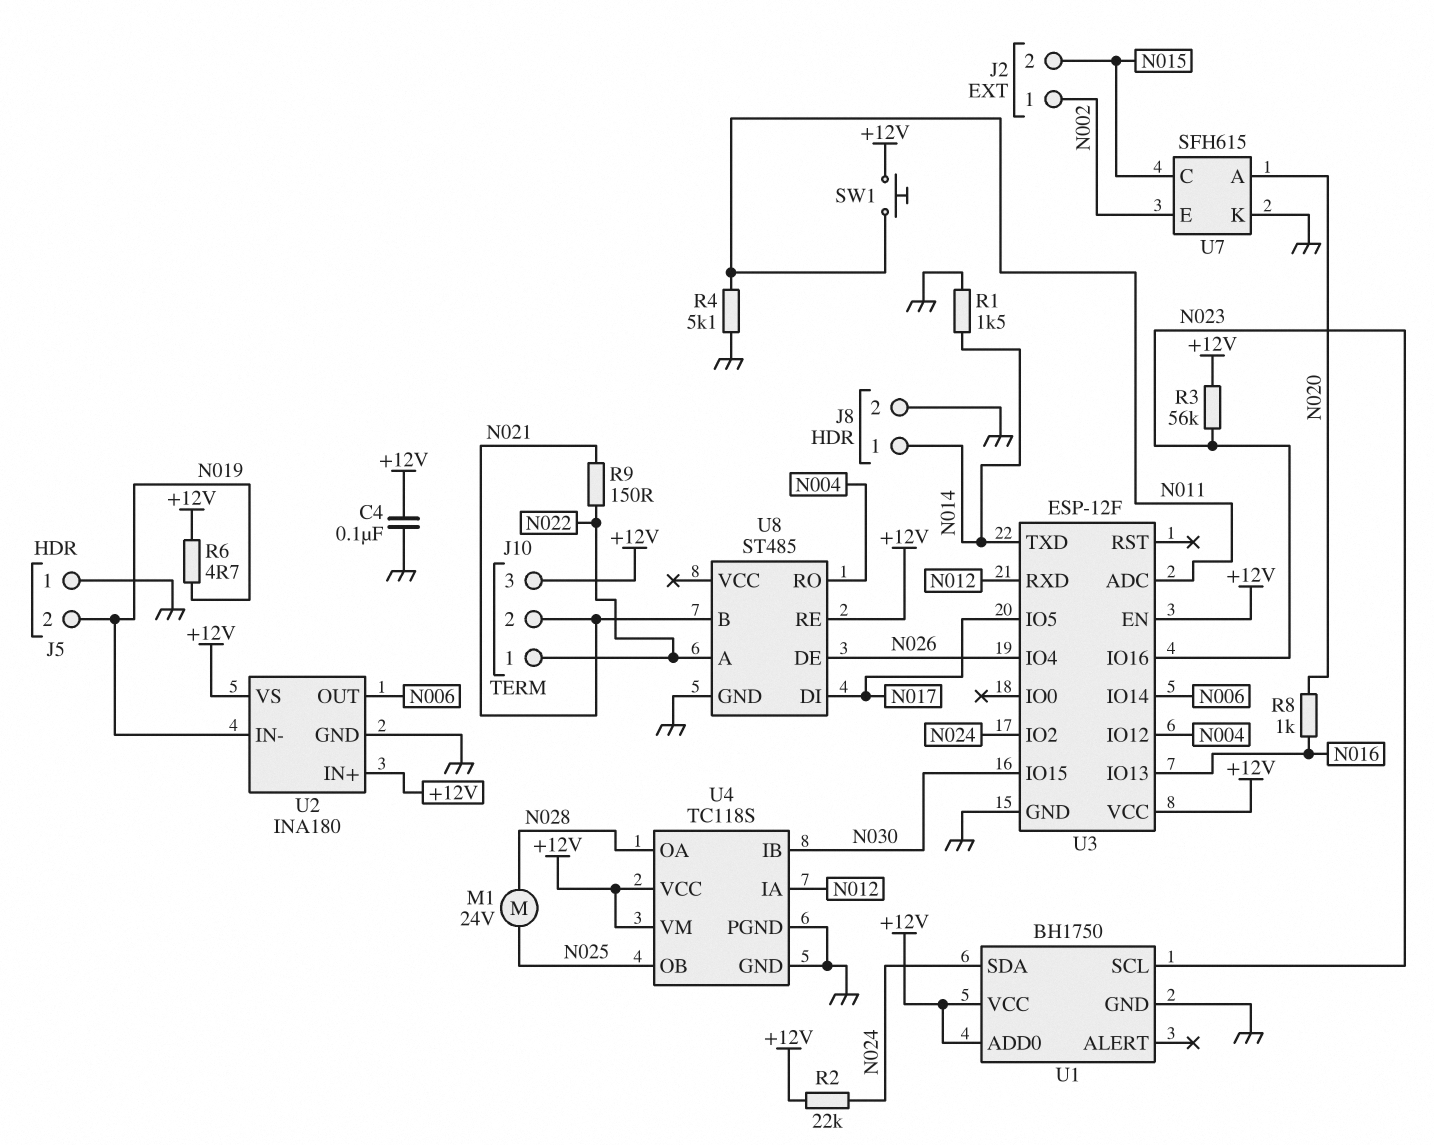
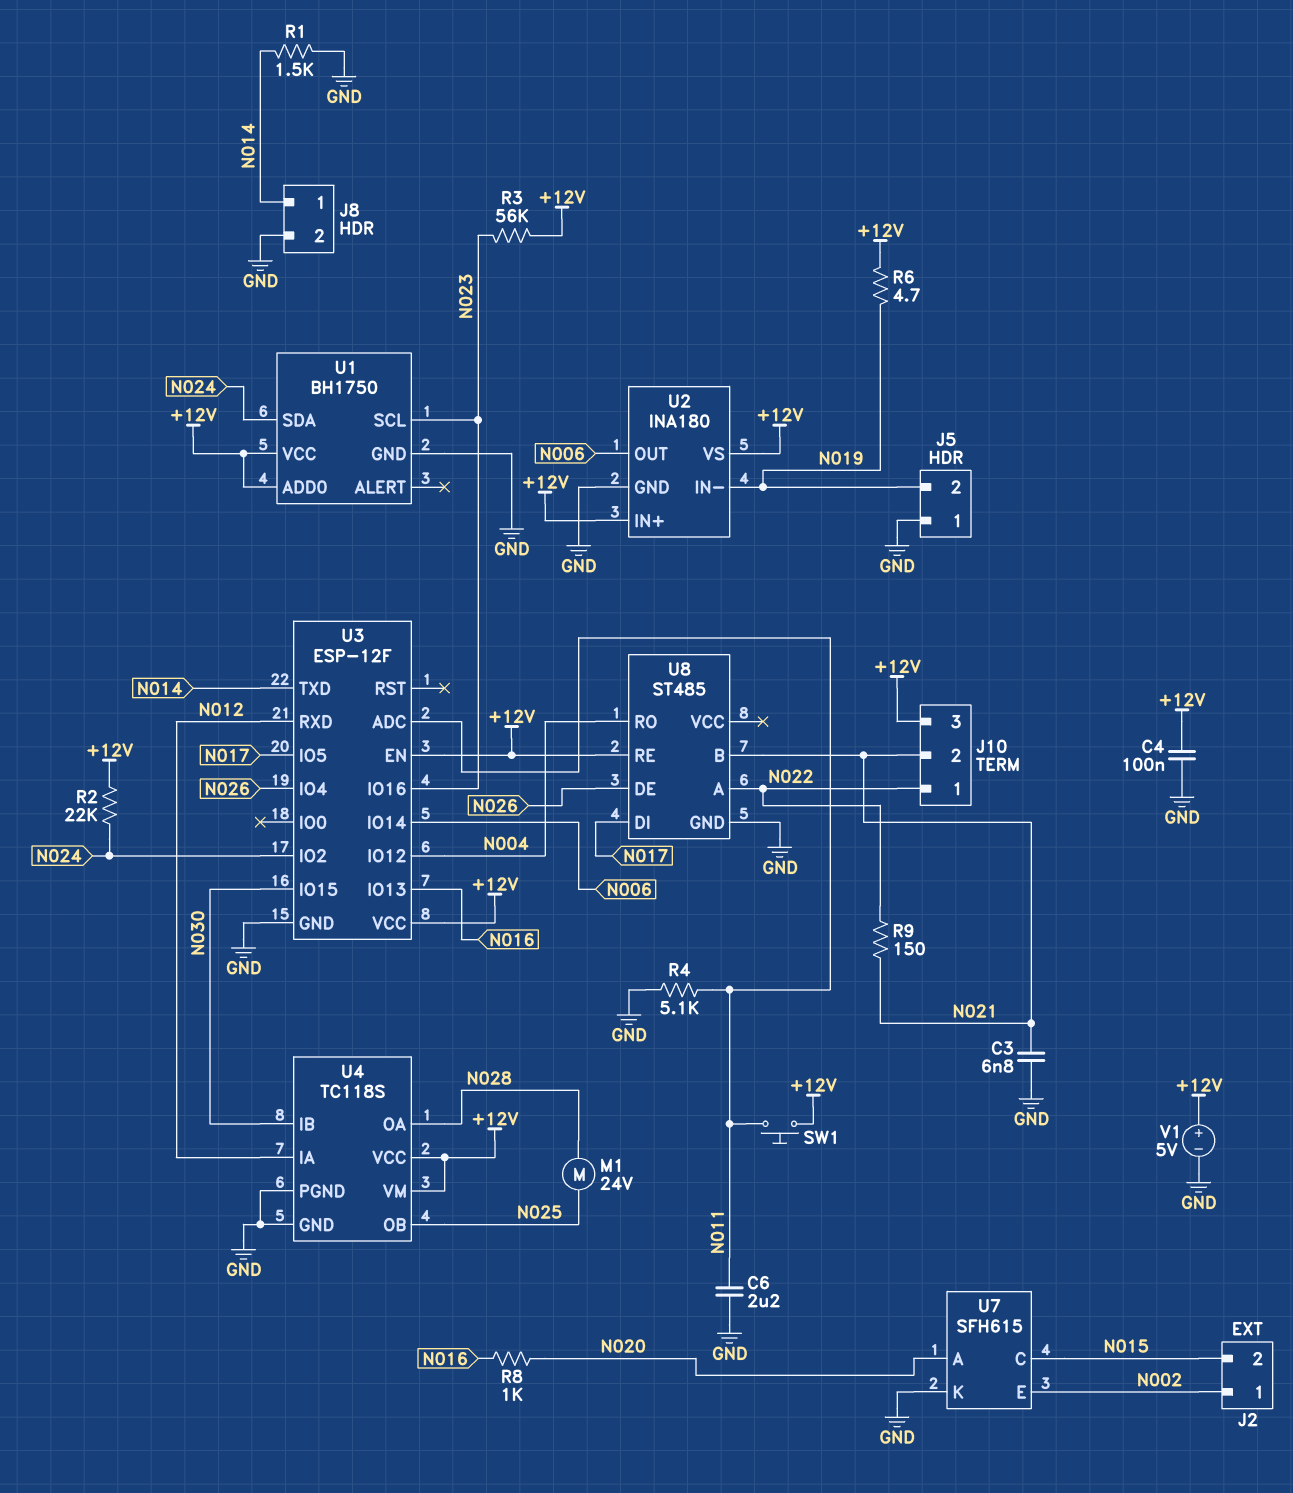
C3: none -> 6.8nF (GND, N021)
C6: none -> 2.2uF (GND, N011)
V1: none -> 5V (plus +12V, minus GND)

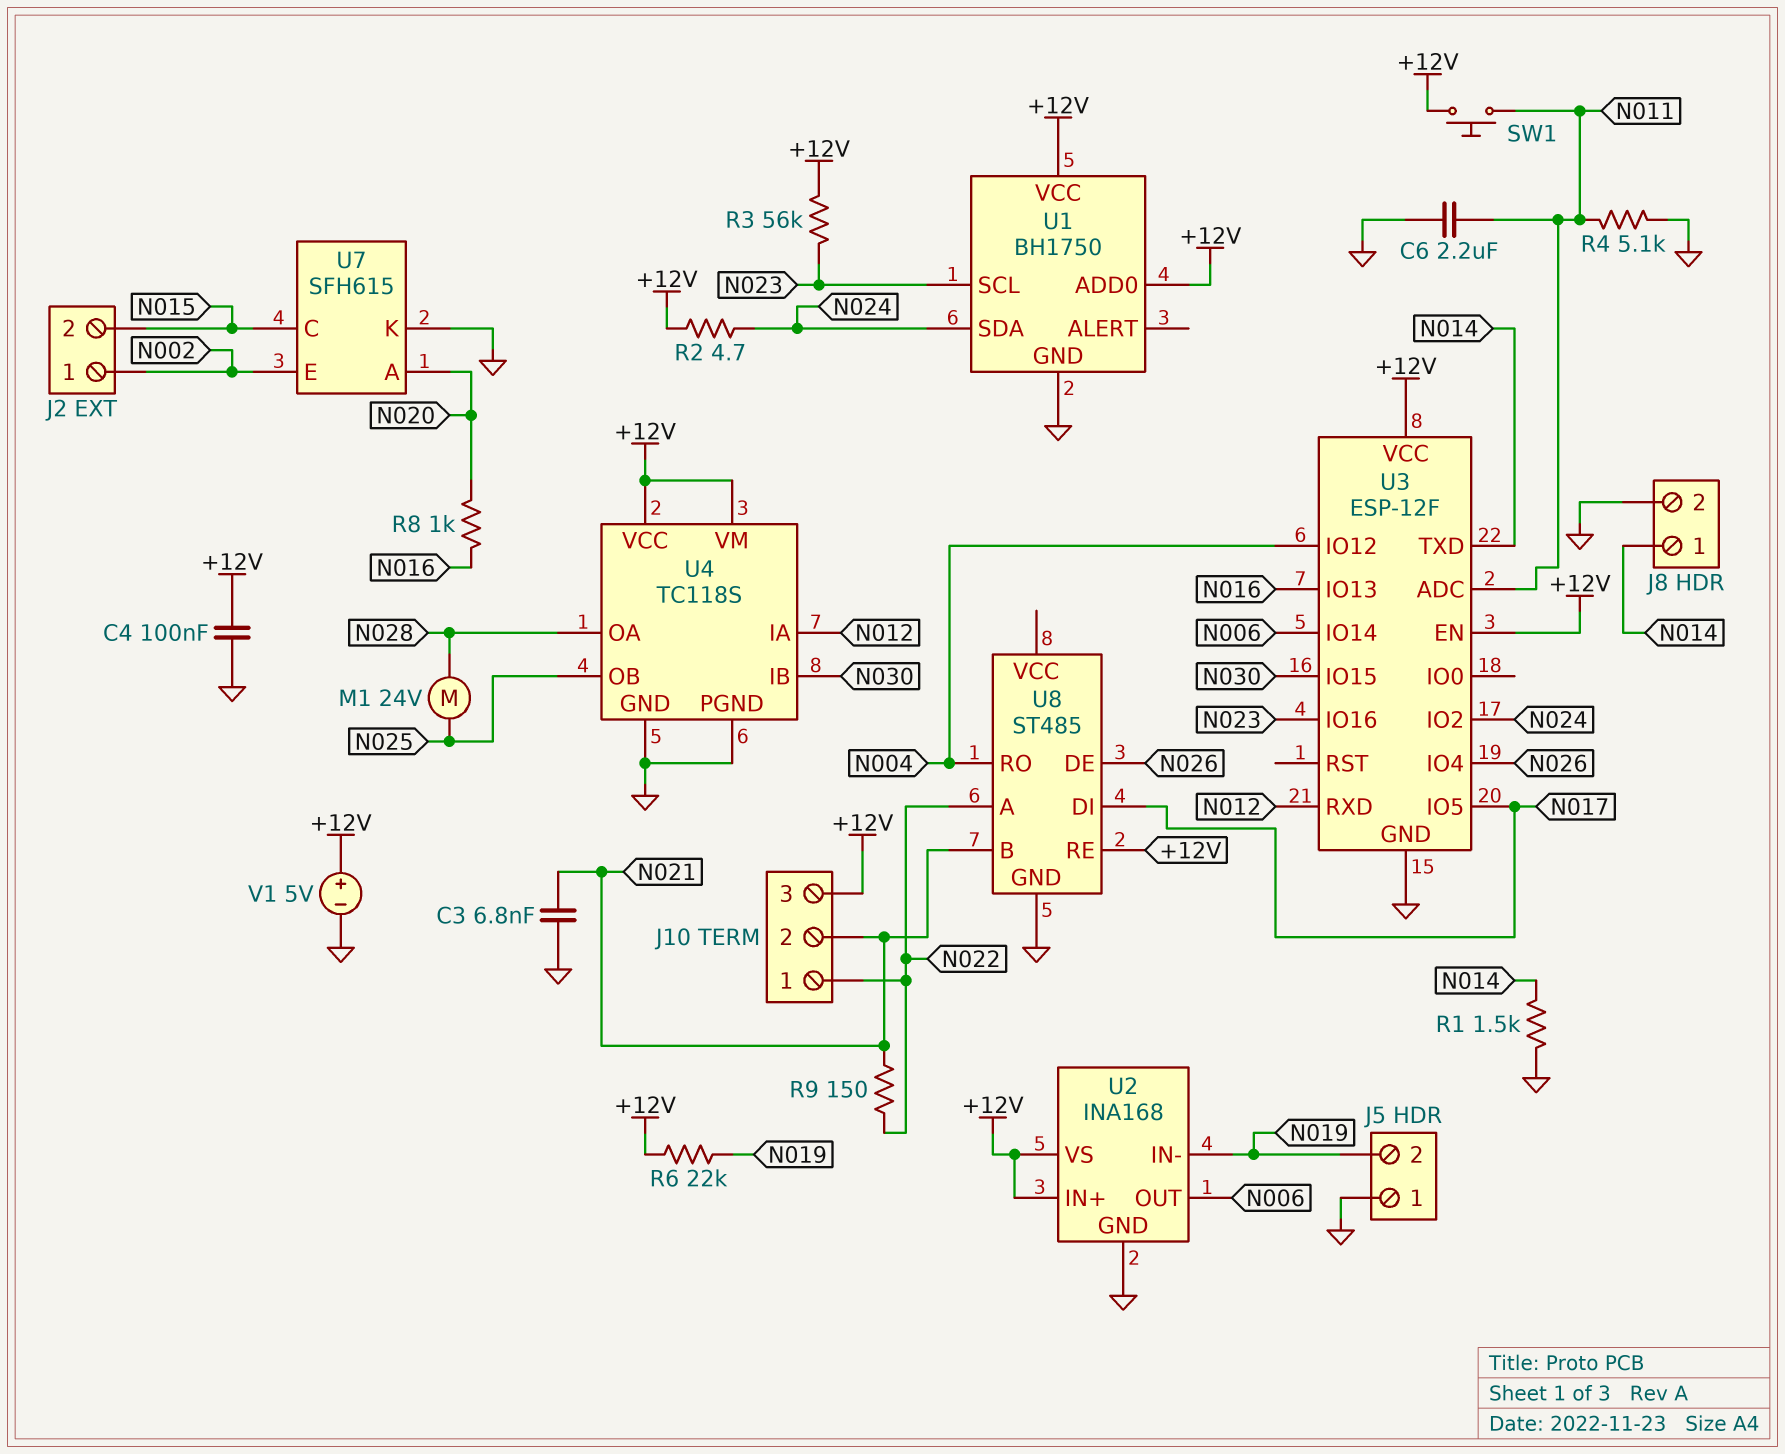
R2: 22k (+12V, N024) -> 4.7 (+12V, N024)
R6: 4.7 (+12V, N019) -> 22k (+12V, N019)
U2: INA180 -> INA168

